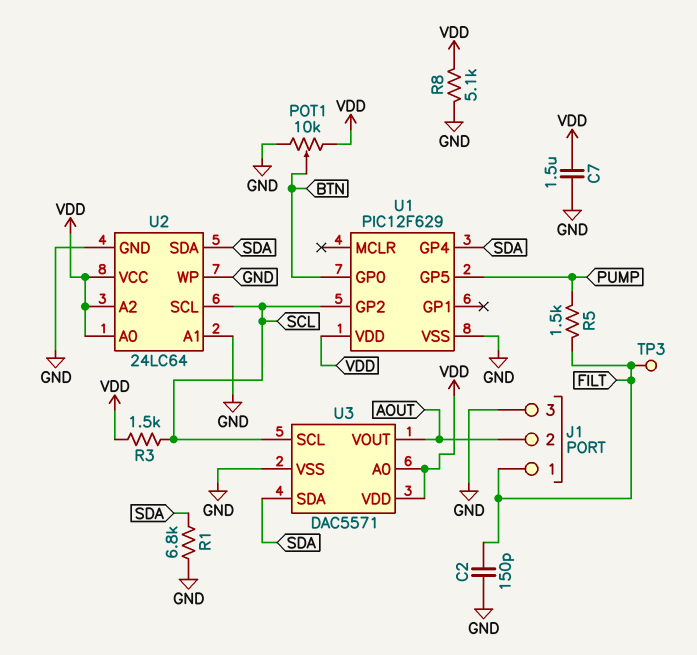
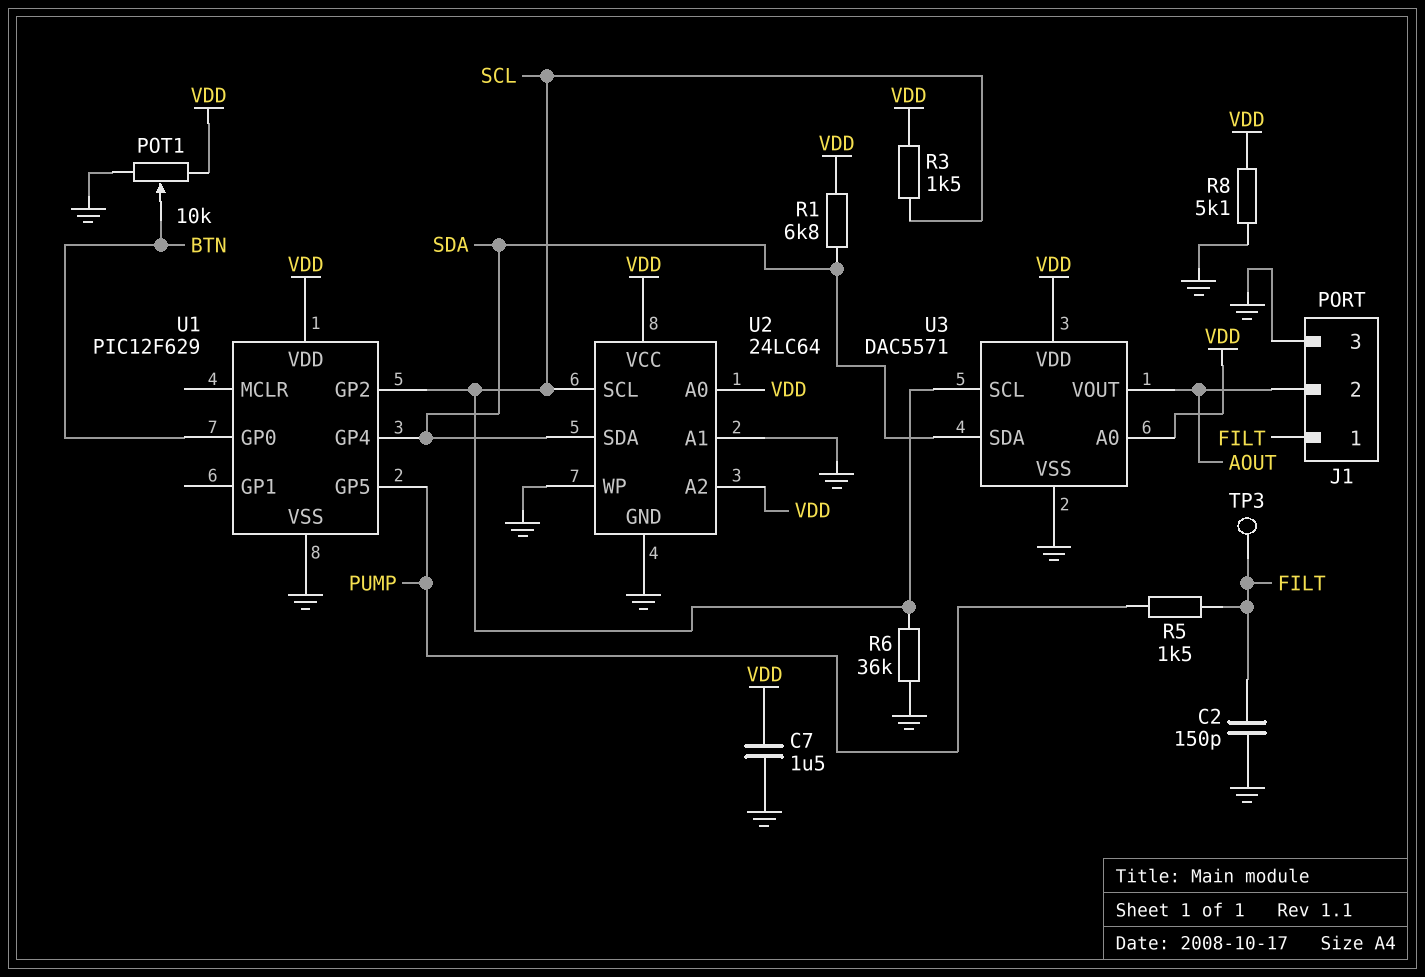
R1: 6.8k (GND, SDA) -> 6.8k (SDA, VDD)
R6: none -> 36k (GND, SCL)

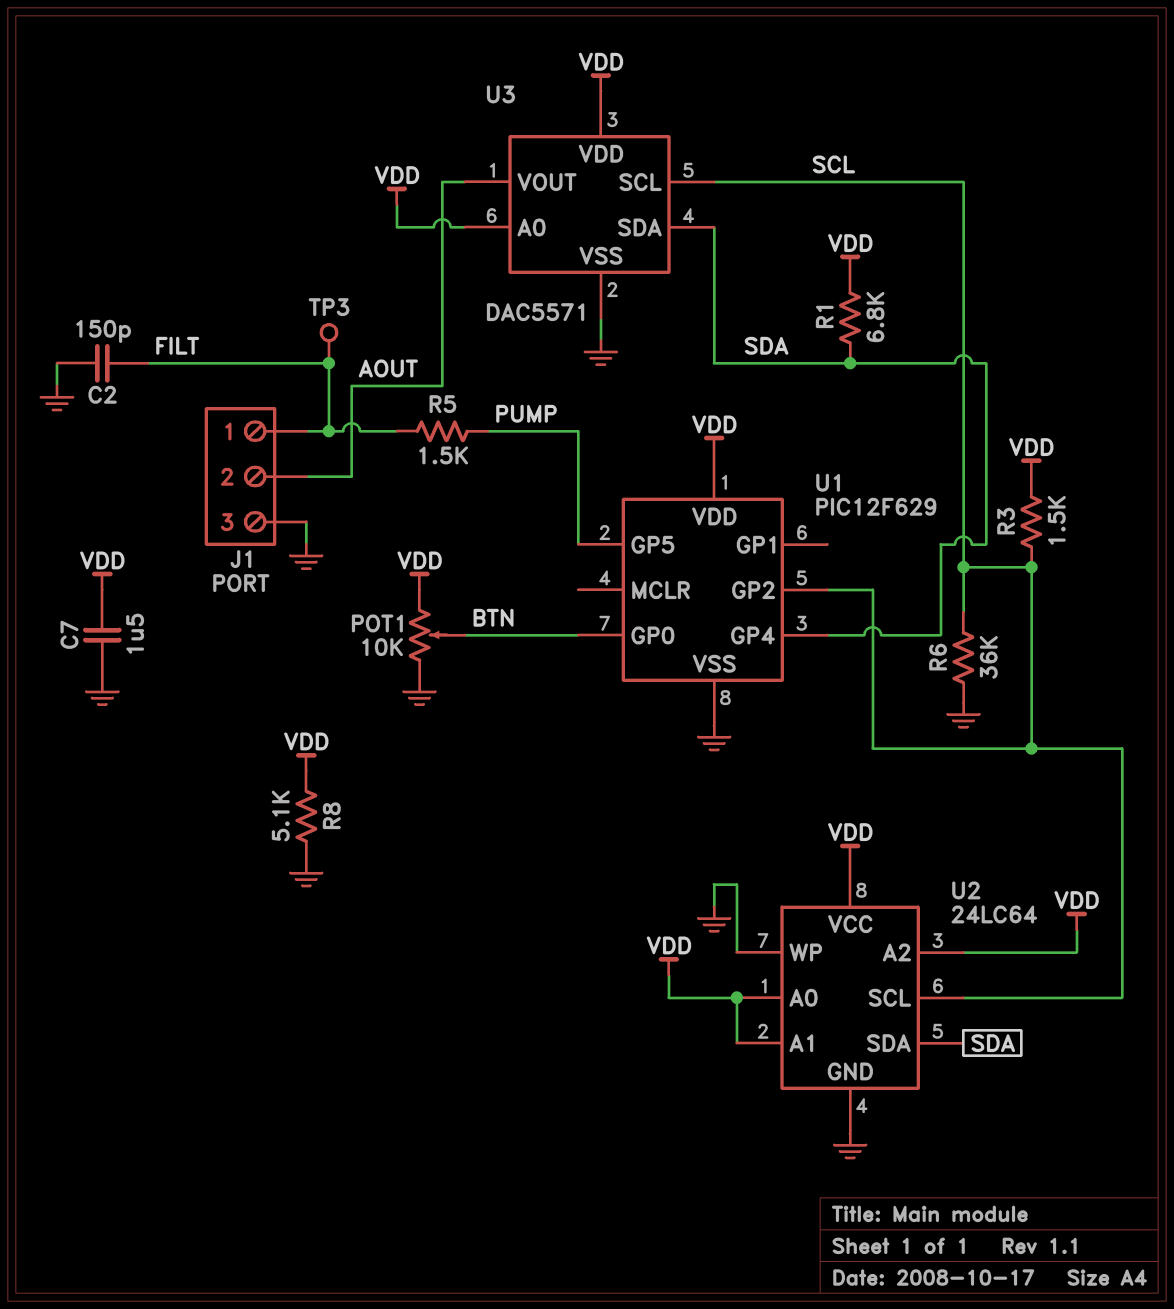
U2 pin A1: GND -> VDD

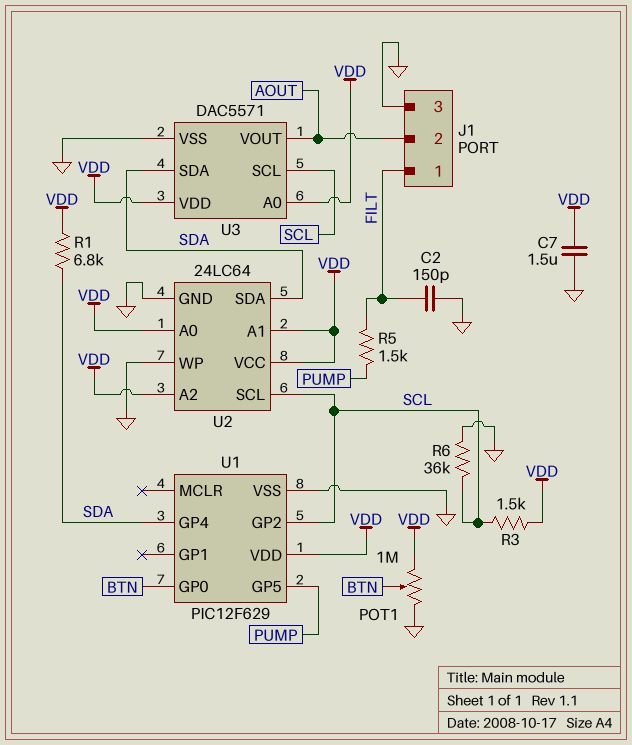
POT1: 10k (GND, VDD, wiper BTN) -> 1M (GND, VDD, wiper BTN)
R8: 5.1k (GND, VDD) -> none
TP3: test point (FILT) -> none

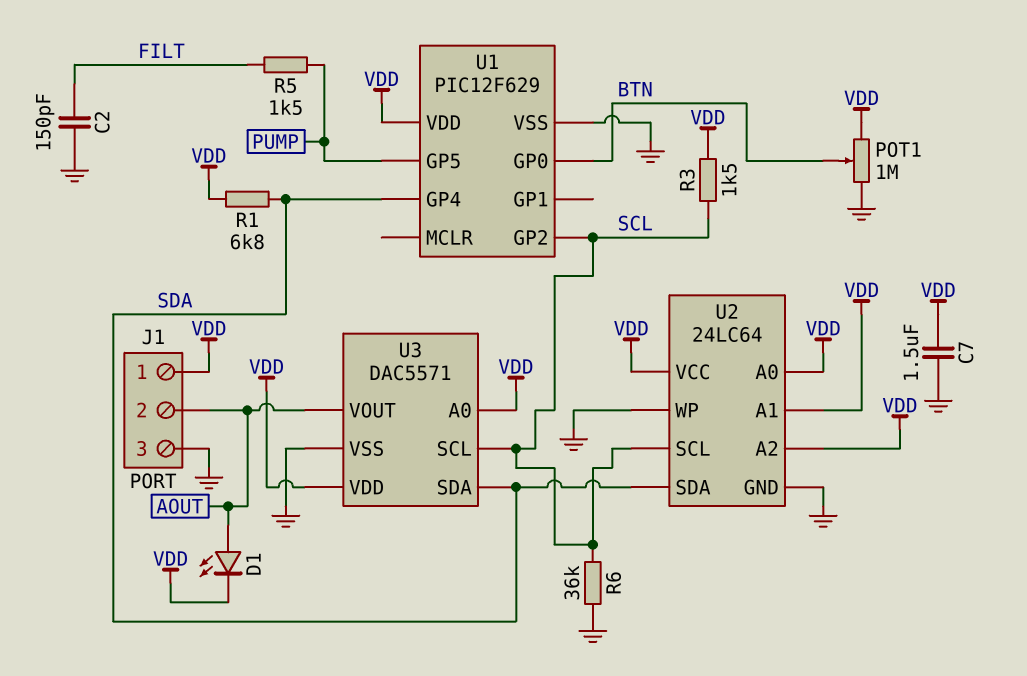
D1: none -> LED (A AOUT, K VDD)
J1 pin 1: FILT -> VDD

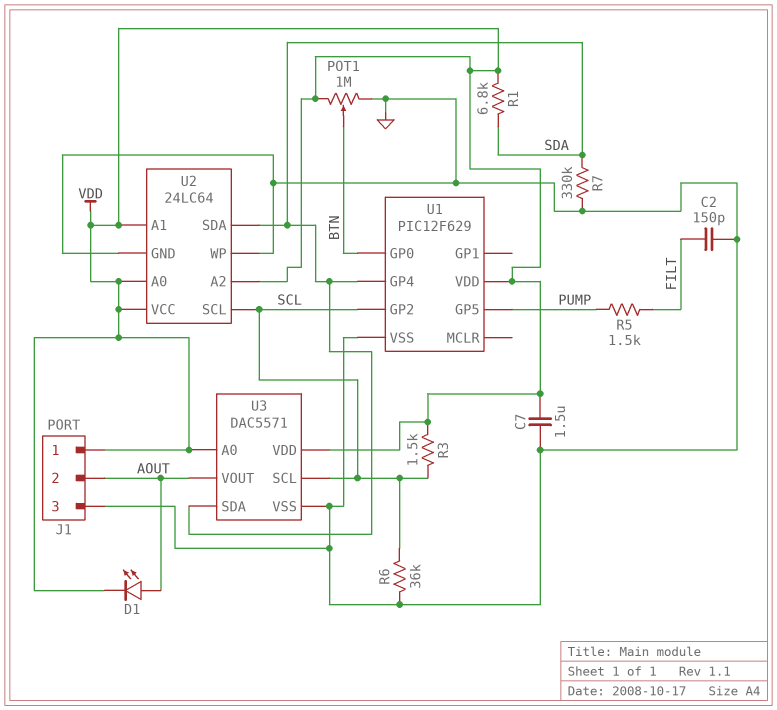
R7: none -> 330k (GND, SDA)

